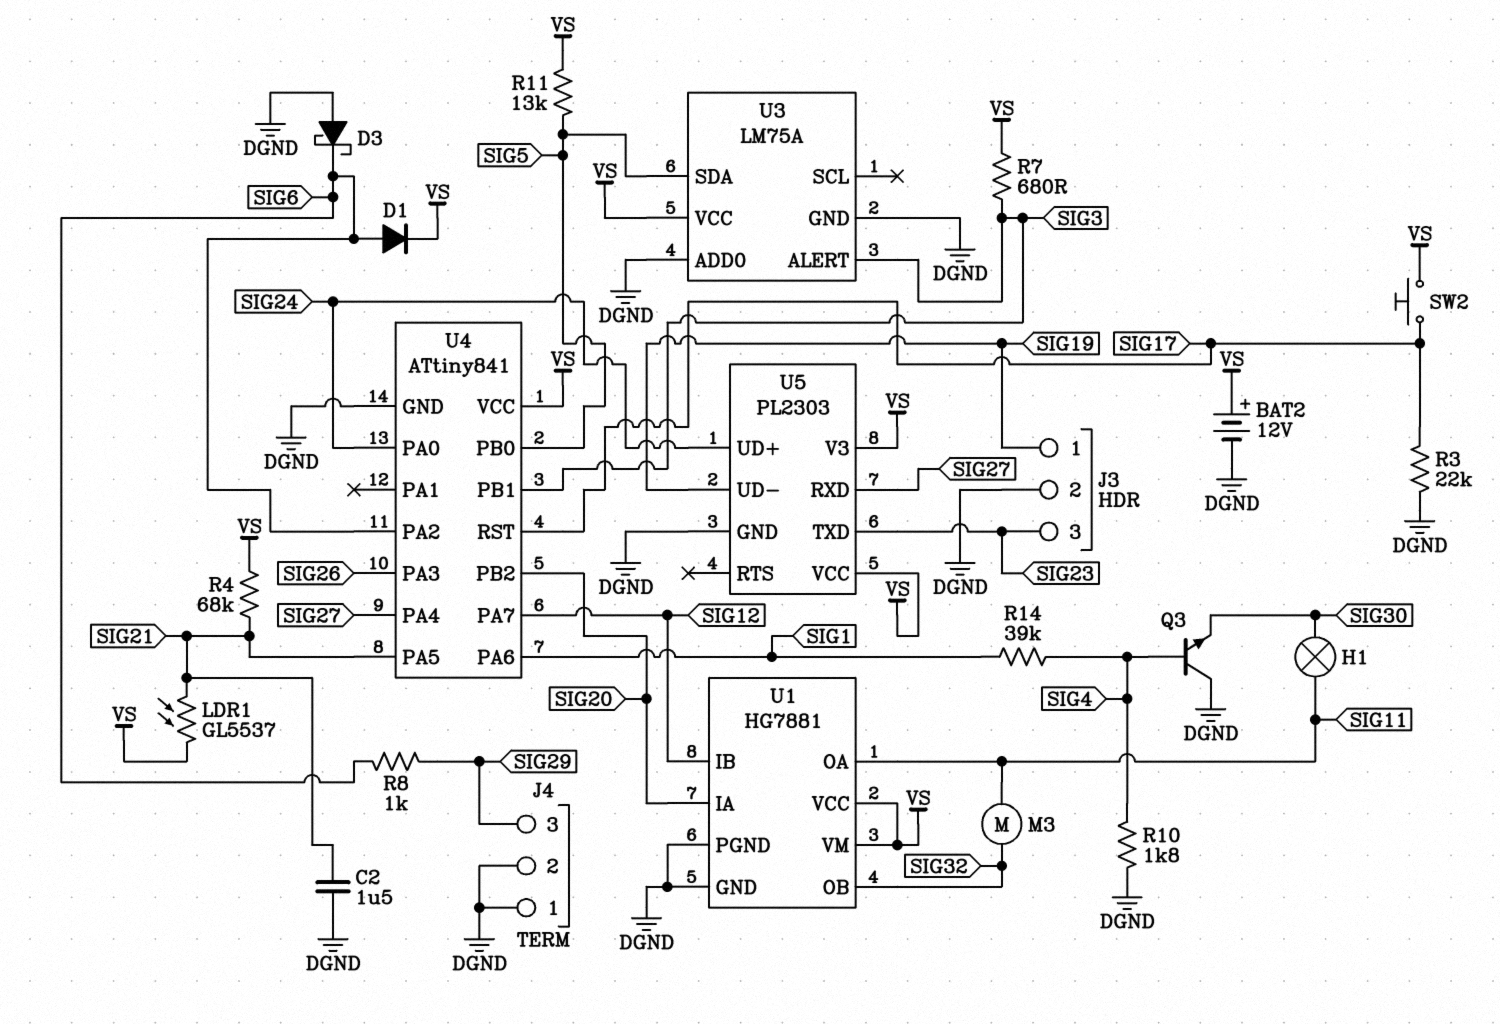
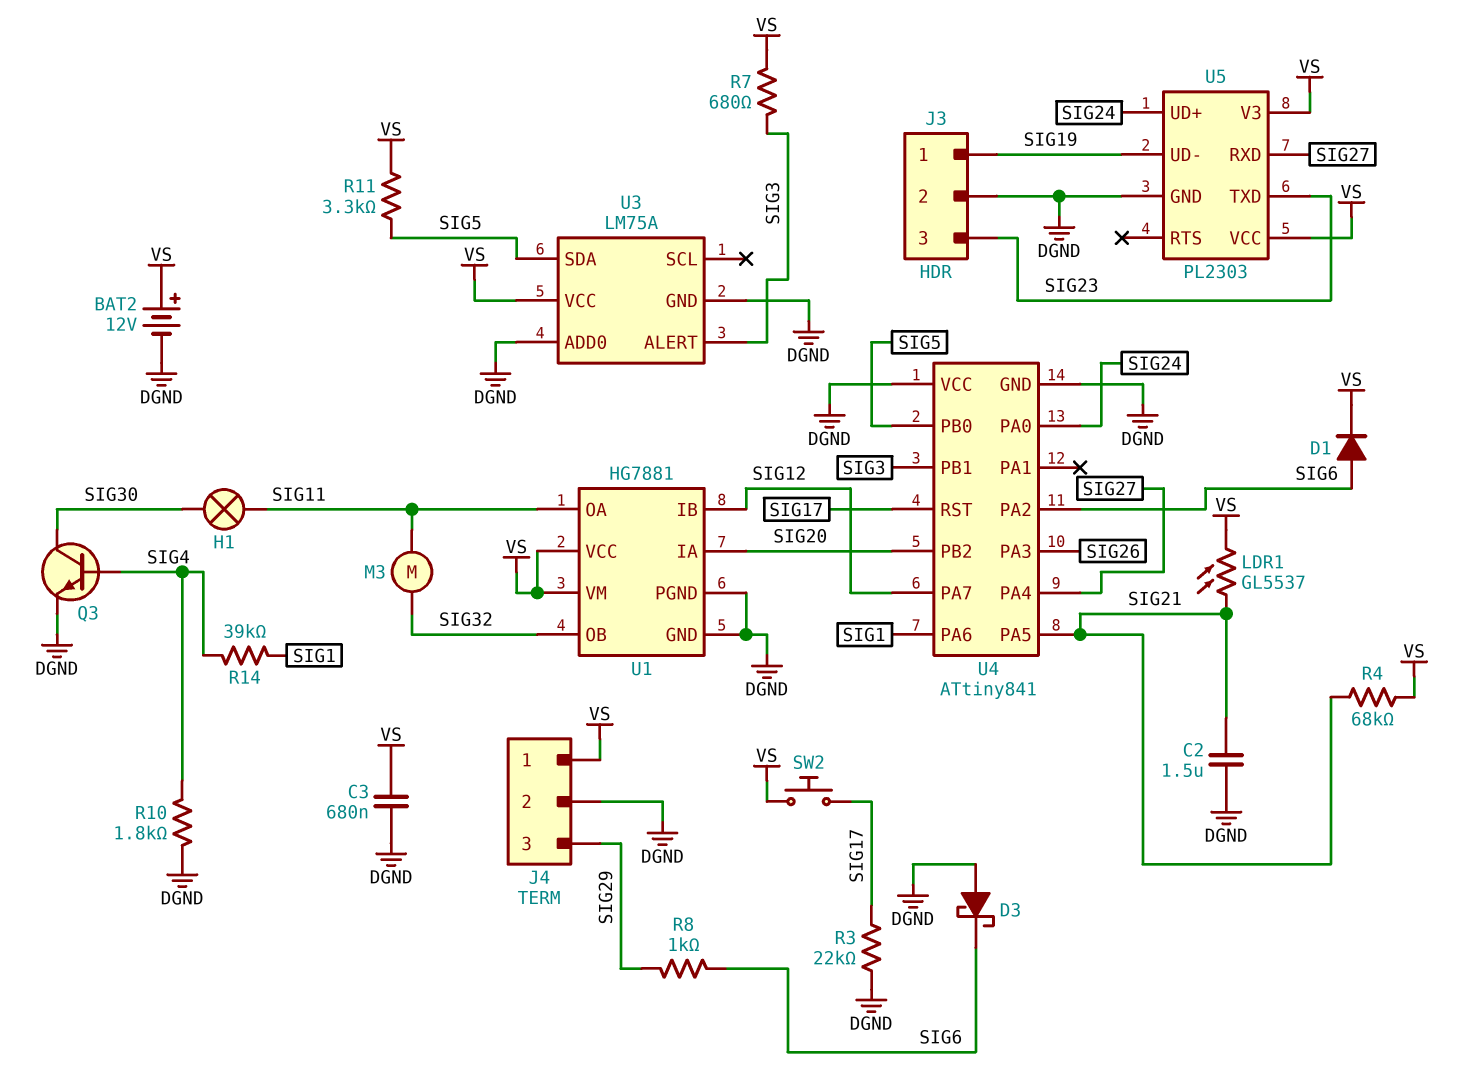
C3: none -> 680nF (DGND, VS)
J4 pin 1: DGND -> VS
Q3: NPN (B SIG4, C DGND, E SIG30) -> NPN (B SIG4, C SIG30, E DGND)
R11: 13k (SIG5, VS) -> 3.3k (SIG5, VS)
U4 pin VCC: VS -> DGND

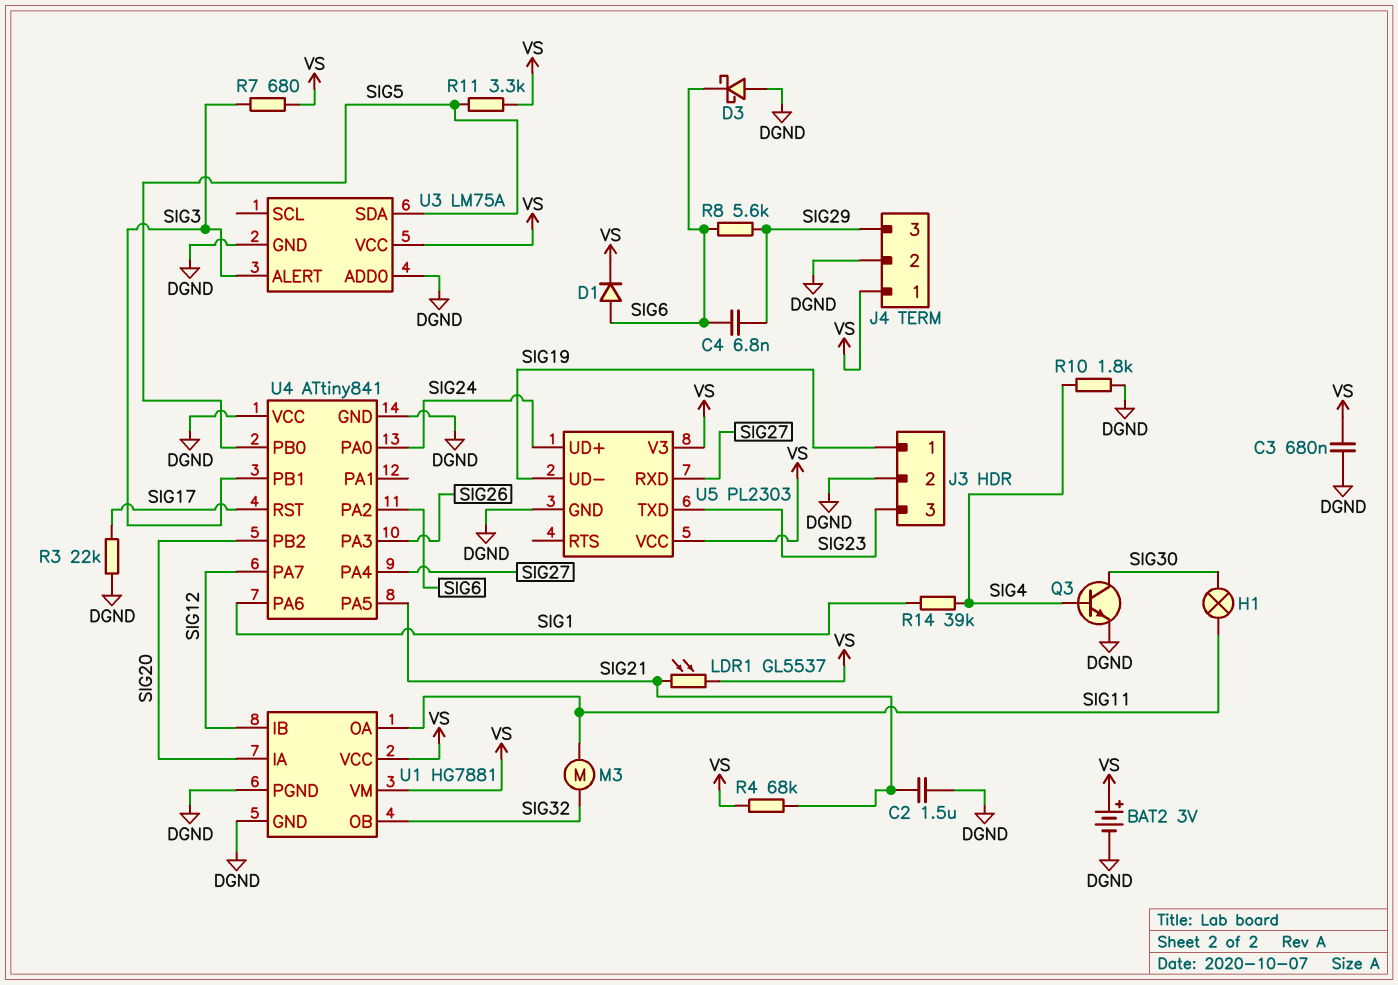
BAT2: 12V (plus VS, minus DGND) -> 3V (plus VS, minus DGND)
C4: none -> 6.8nF (SIG6, SIG29)
R8: 1k (SIG6, SIG29) -> 5.6k (SIG6, SIG29)
SW2: button (SIG17, VS) -> none

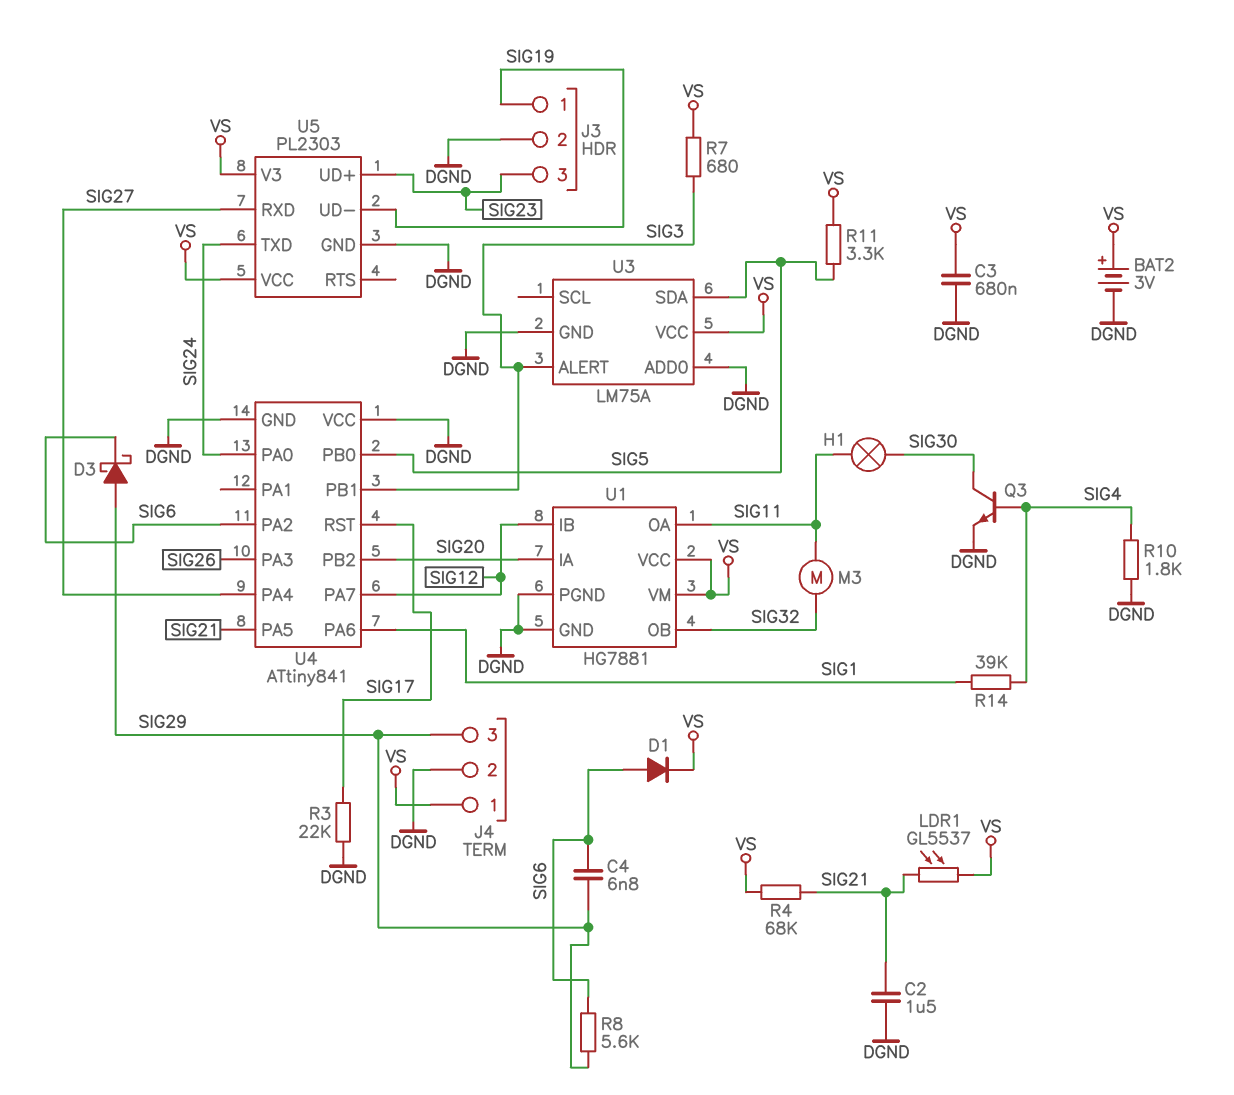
D3: schottky (A DGND, K SIG6) -> schottky (A SIG29, K SIG6)
U5 pin TXD: SIG23 -> SIG24
U5 pin UD+: SIG24 -> SIG23

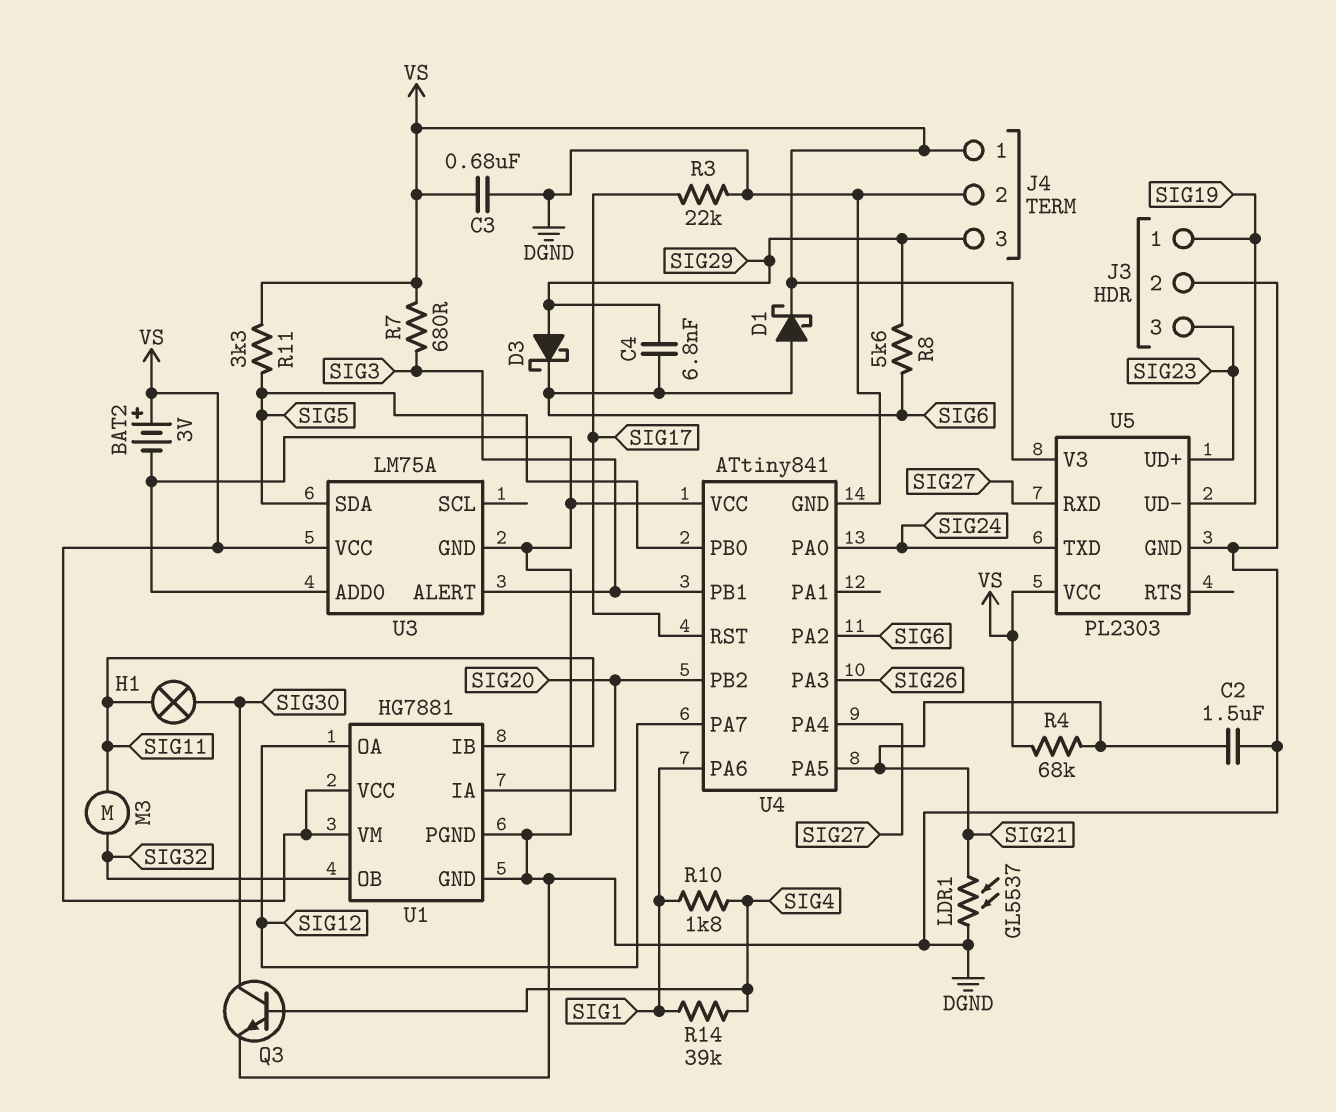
D1: diode (A SIG6, K VS) -> schottky (A SIG6, K VS)
LDR1: GL5537 (SIG21, VS) -> GL5537 (DGND, SIG21)
R10: 1.8k (DGND, SIG4) -> 1.8k (SIG1, SIG4)
U1 pin IB: SIG12 -> SIG11
U1 pin OA: SIG11 -> SIG12

